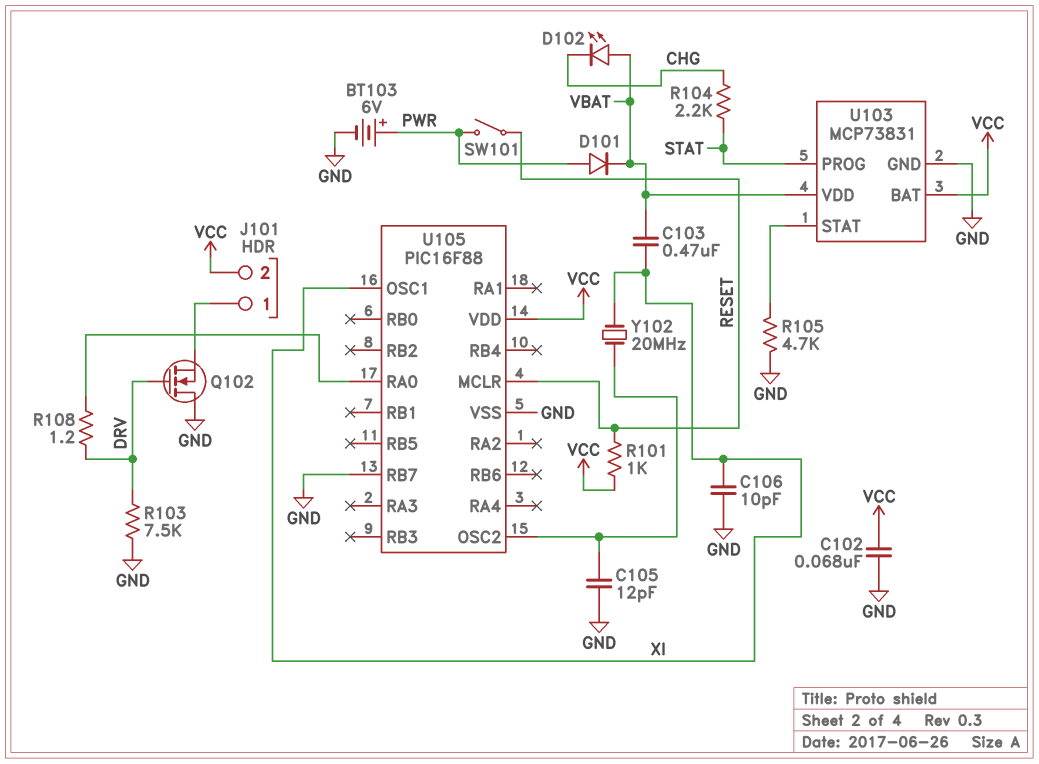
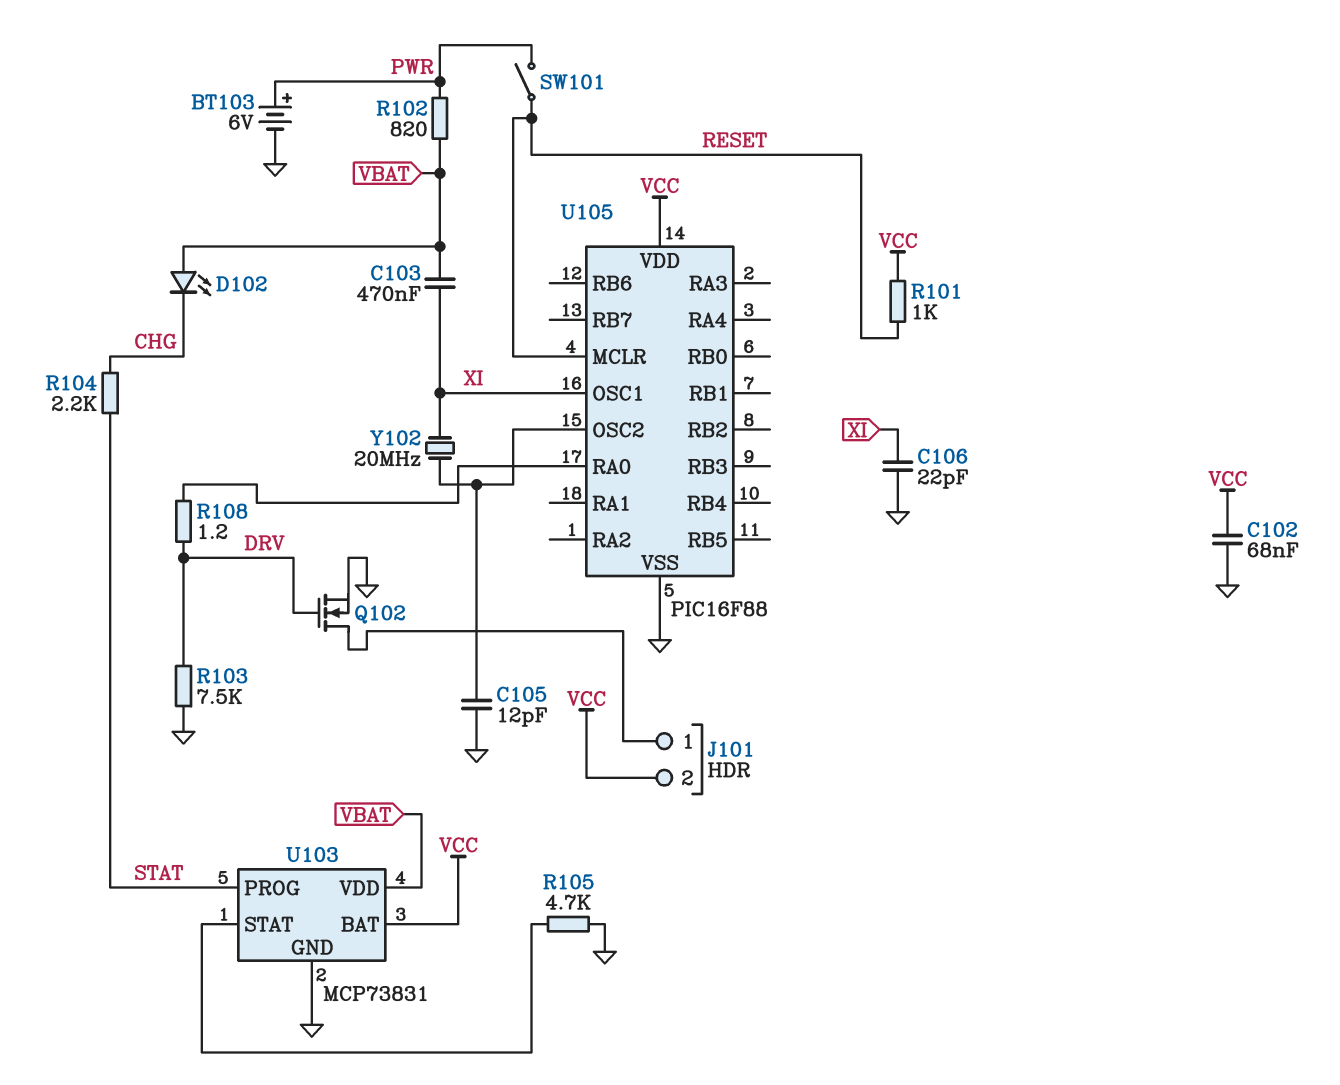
C106: 10pF (GND, XI) -> 22pF (GND, XI)
D101: diode (A PWR, K VBAT) -> none
Q102: NMOS (G DRV, D GND, S J101/1) -> NMOS (G DRV, D J101/1, S GND)
R102: none -> 820 (PWR, VBAT)
U105 pin RB7: GND -> none

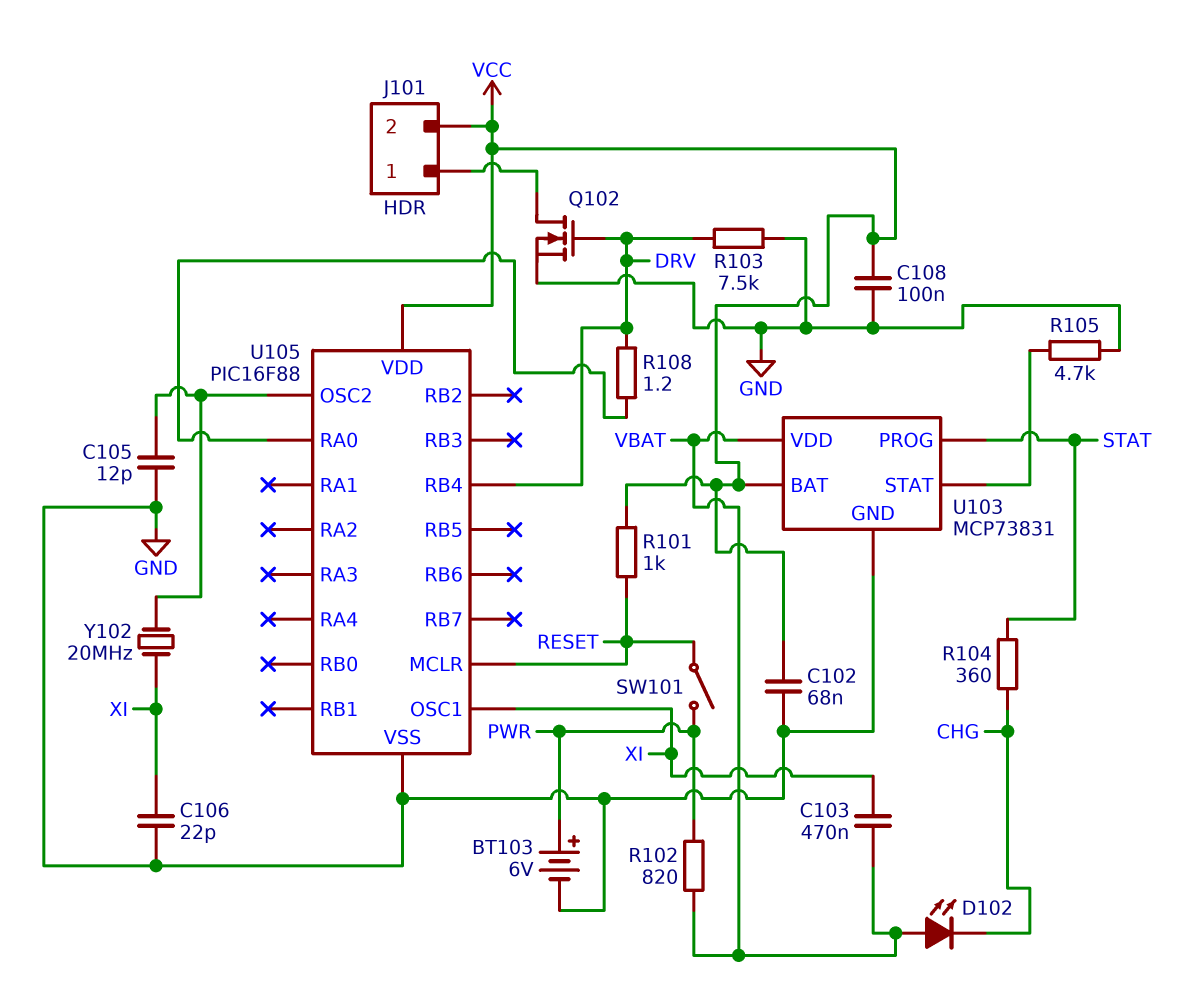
C108: none -> 100nF (GND, VCC)
R104: 2.2k (CHG, STAT) -> 360 (CHG, STAT)
U105 pin RB4: none -> DRV

